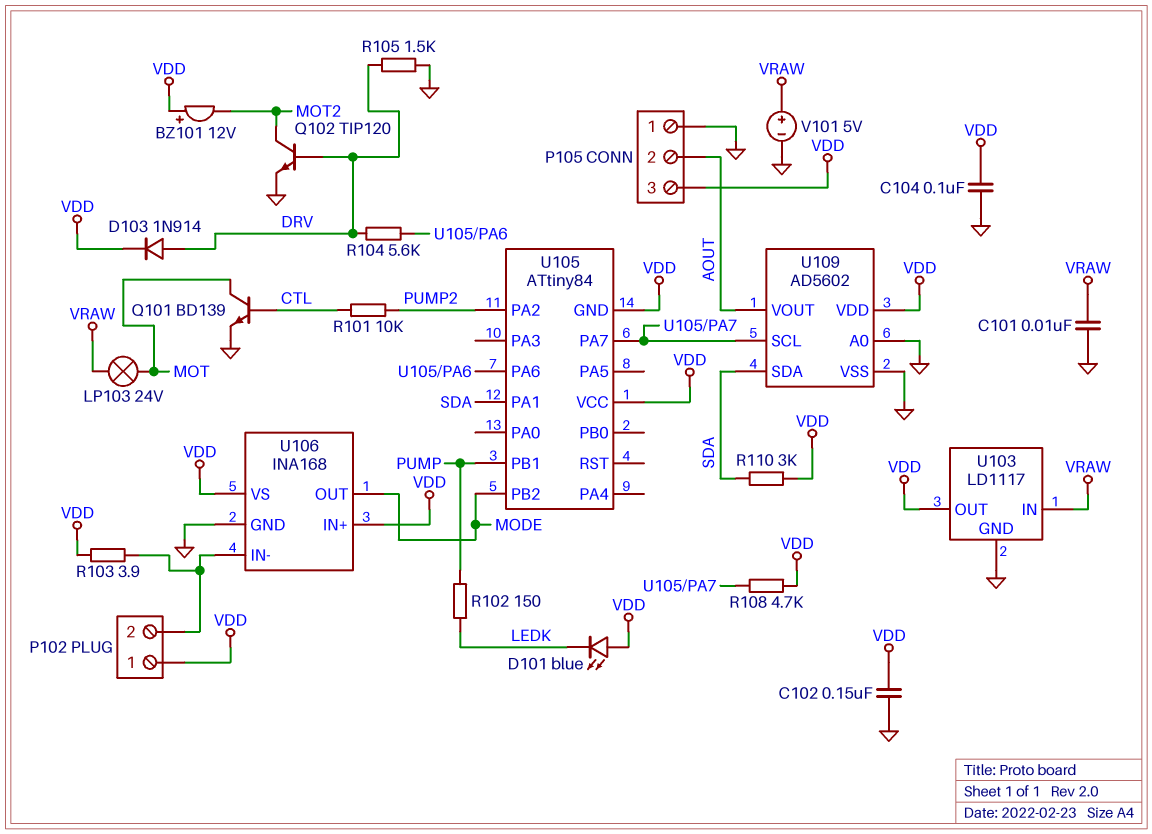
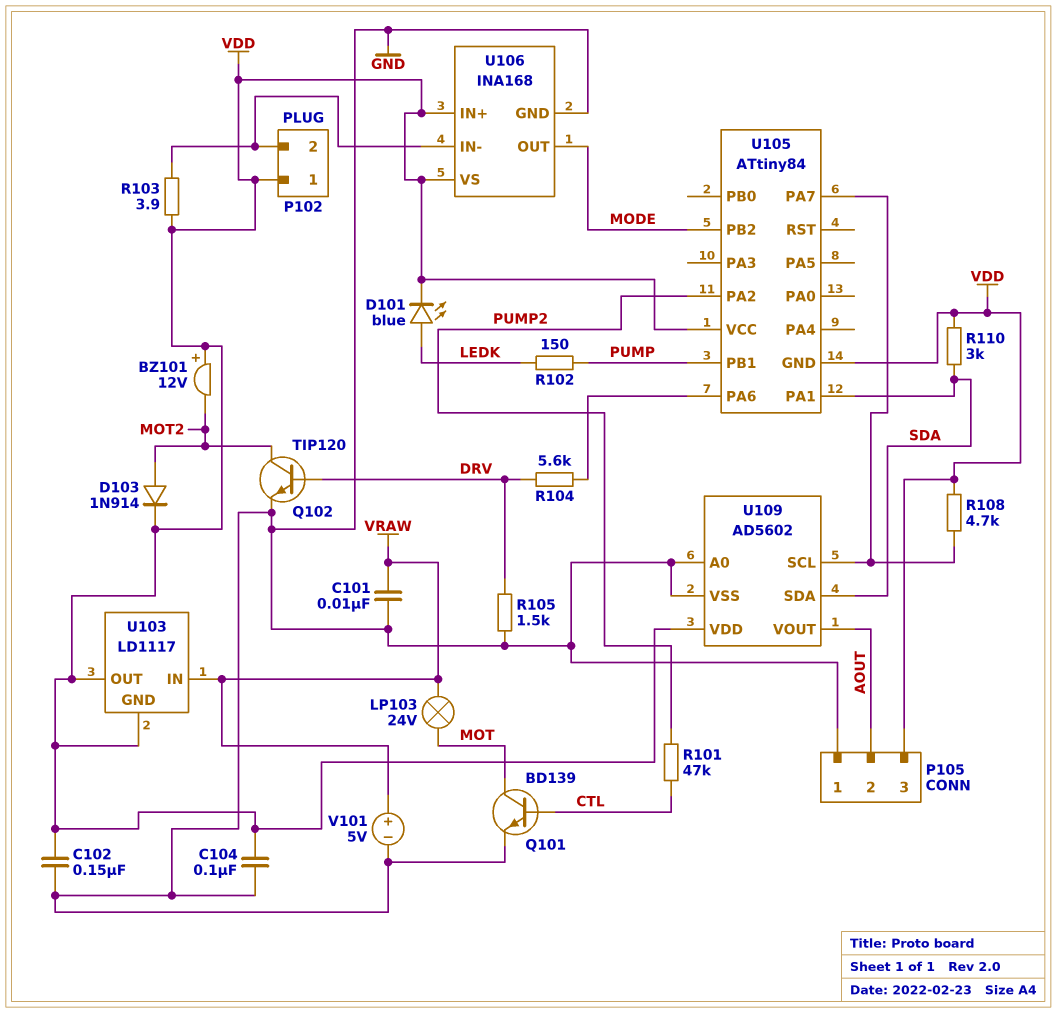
D101: LED blue (A VDD, K LEDK) -> LED blue (A LEDK, K VDD)
D103: diode 1N914 (A DRV, K VDD) -> diode 1N914 (A MOT2, K VDD)
R101: 10k (CTL, PUMP2) -> 47k (CTL, PUMP2)
U103 pin GND: GND -> VDD

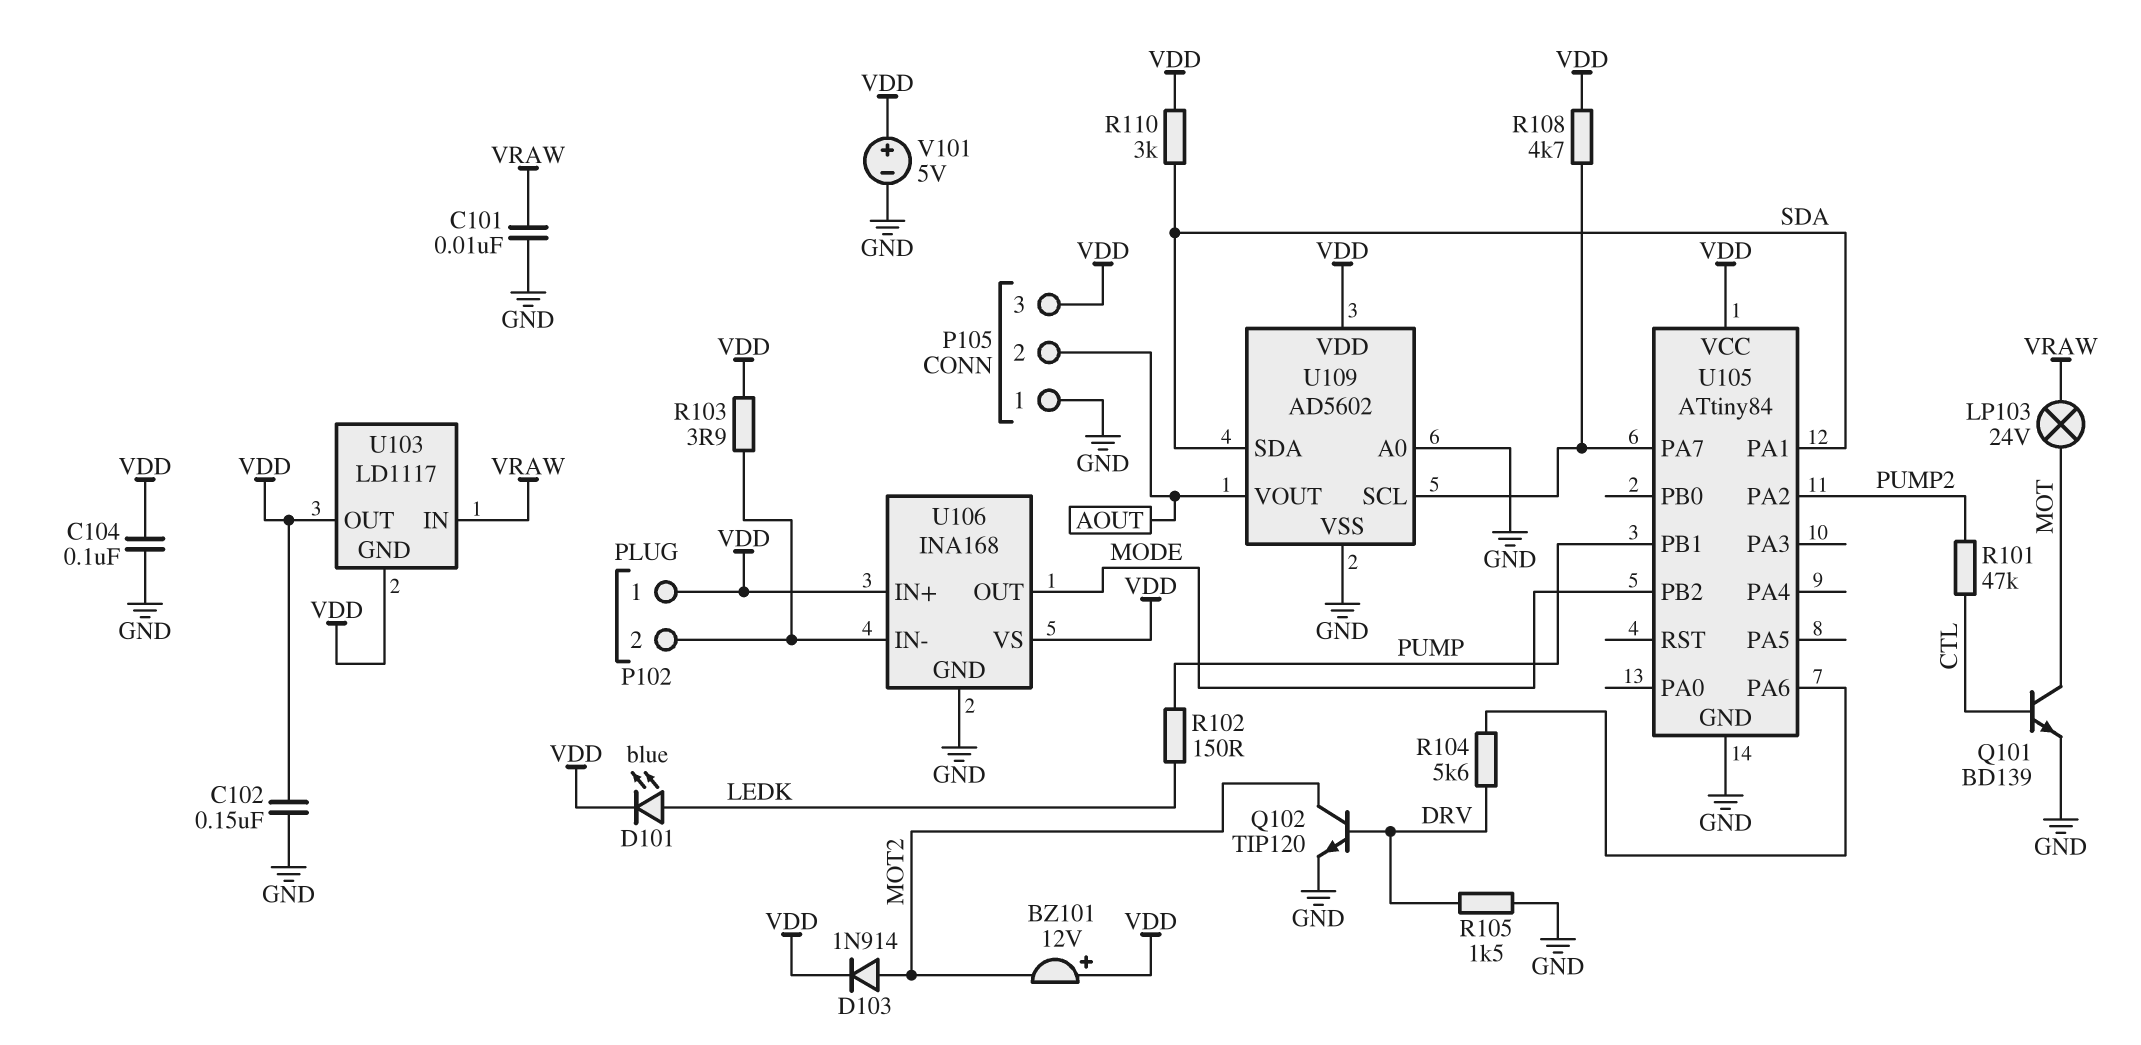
U105 pin GND: VDD -> GND
V101: 5V (plus VRAW, minus GND) -> 5V (plus VDD, minus GND)

